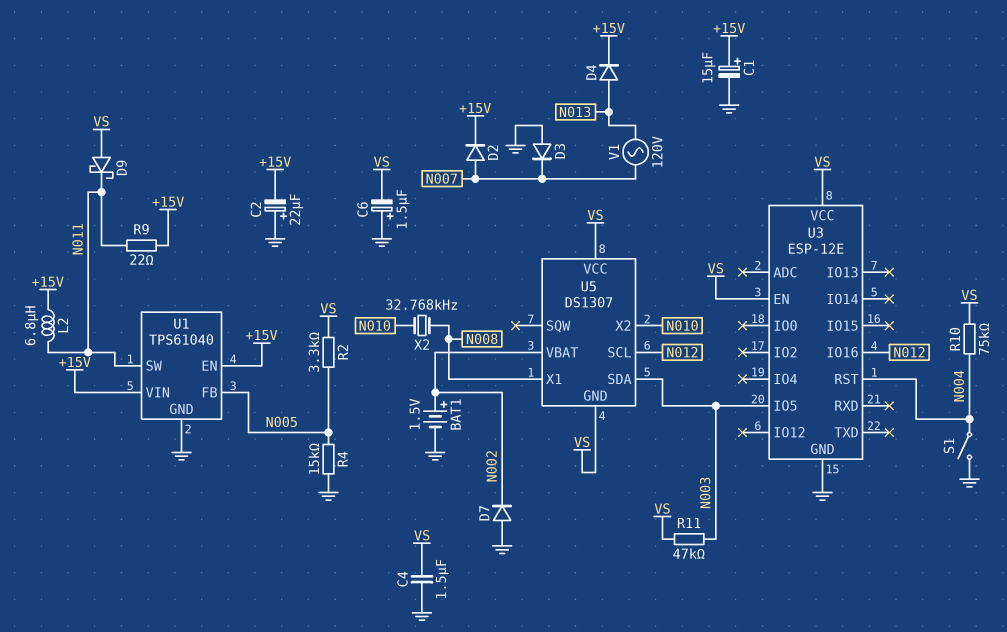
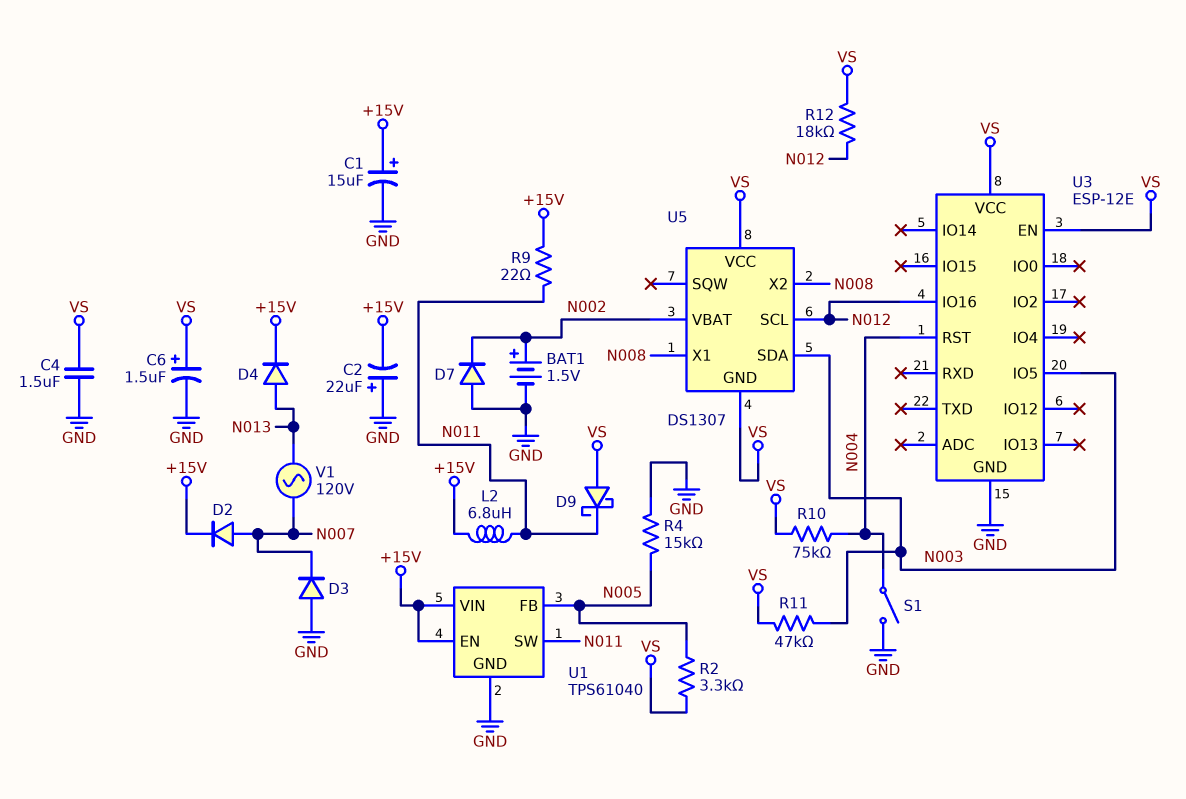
C6: 1.5uF (plus GND, minus VS) -> 1.5uF (plus VS, minus GND)
R12: none -> 18k (N012, VS)
U5 pin X2: N010 -> N008
X2: 32.768kHz (N008, N010) -> none

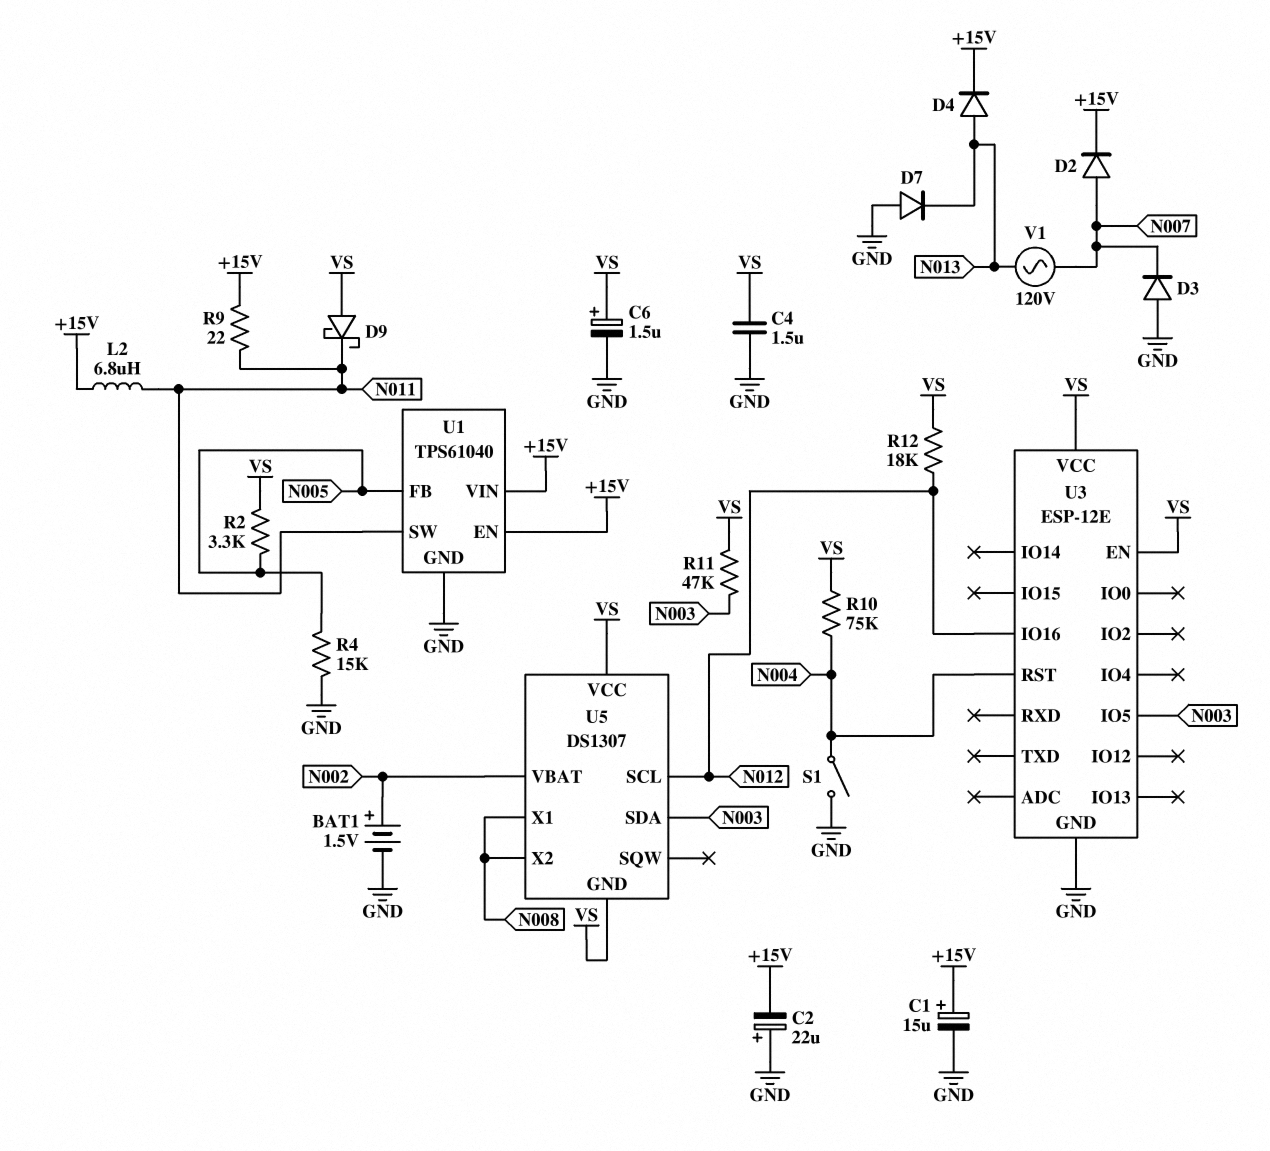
D7: diode (A GND, K N002) -> diode (A GND, K N013)

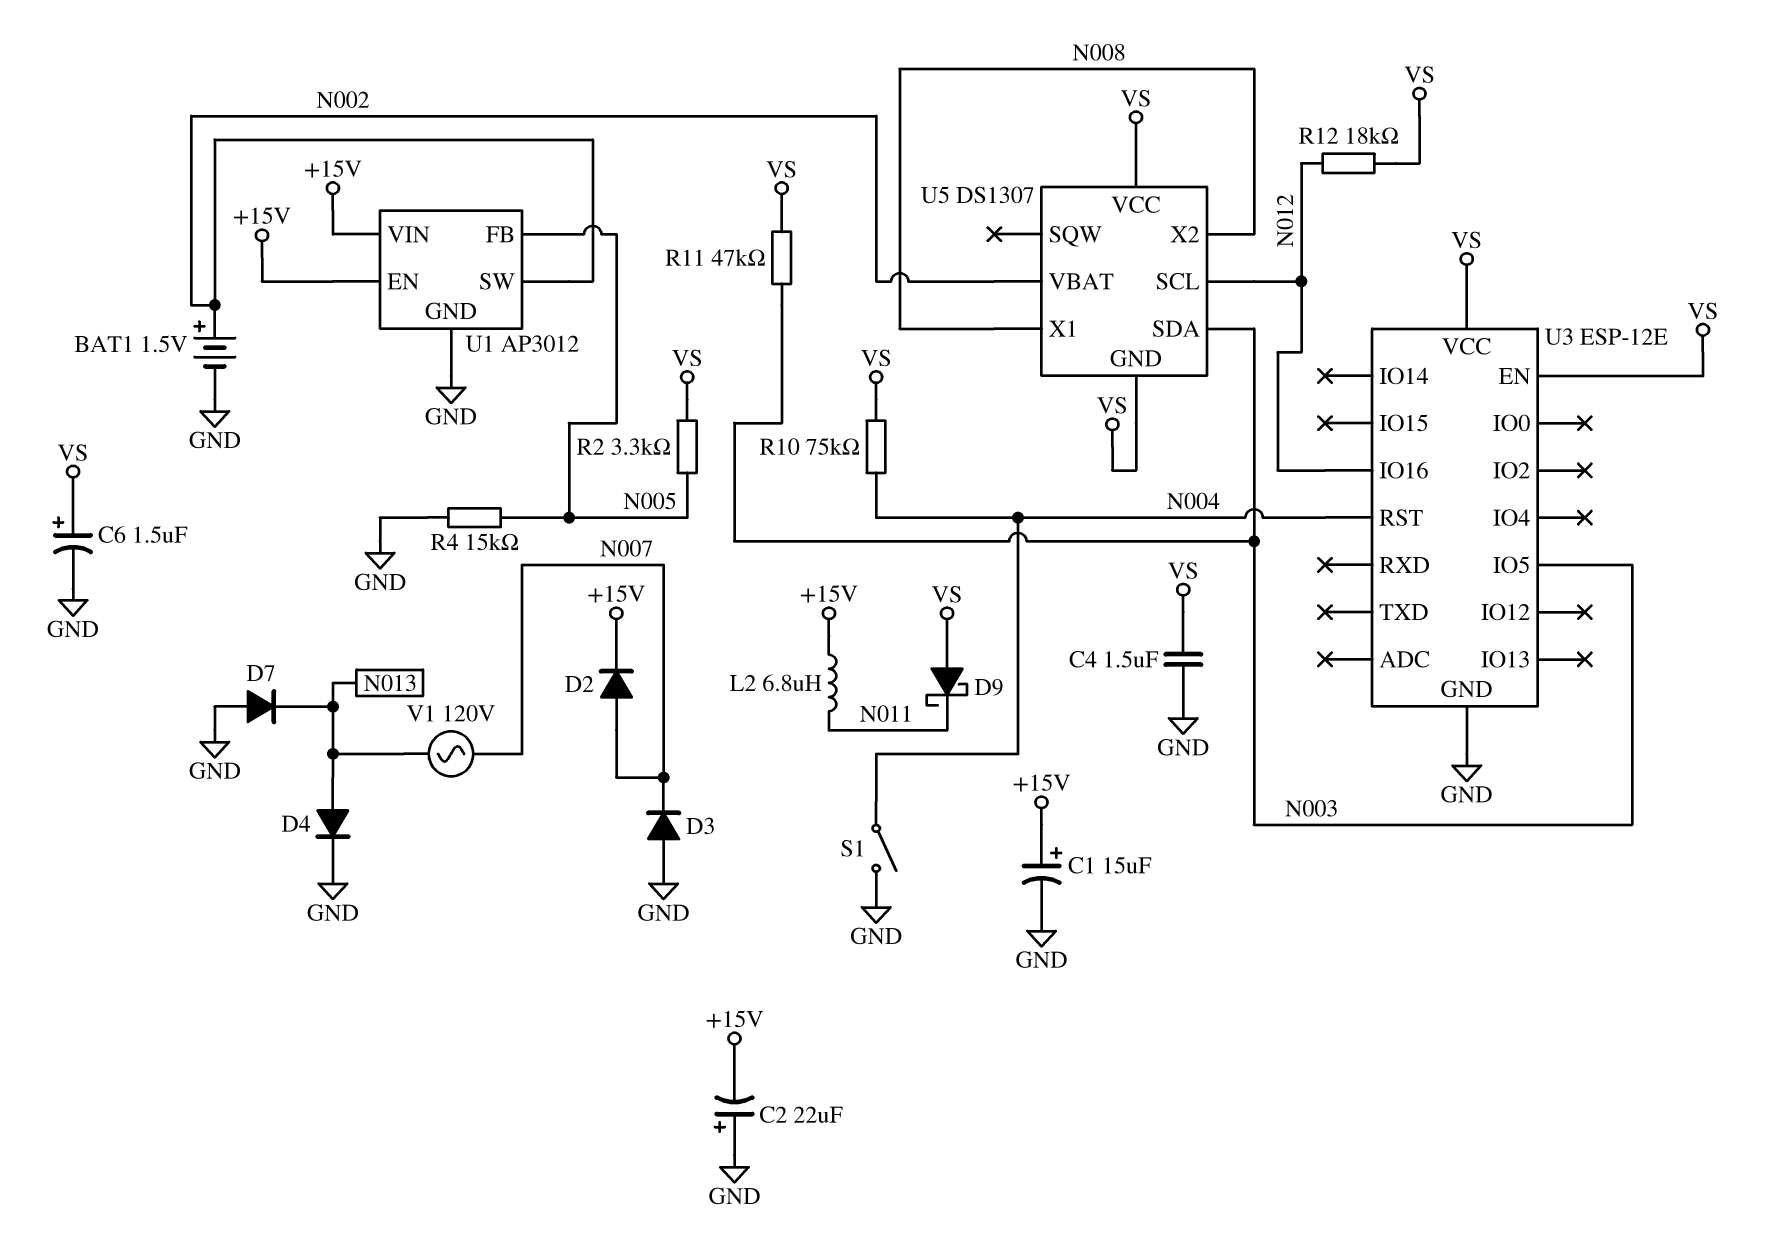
D4: diode (A N013, K +15V) -> diode (A N013, K GND)
R9: 22 (+15V, N011) -> none
U1: TPS61040 -> AP3012
U1 pin SW: N011 -> N002

